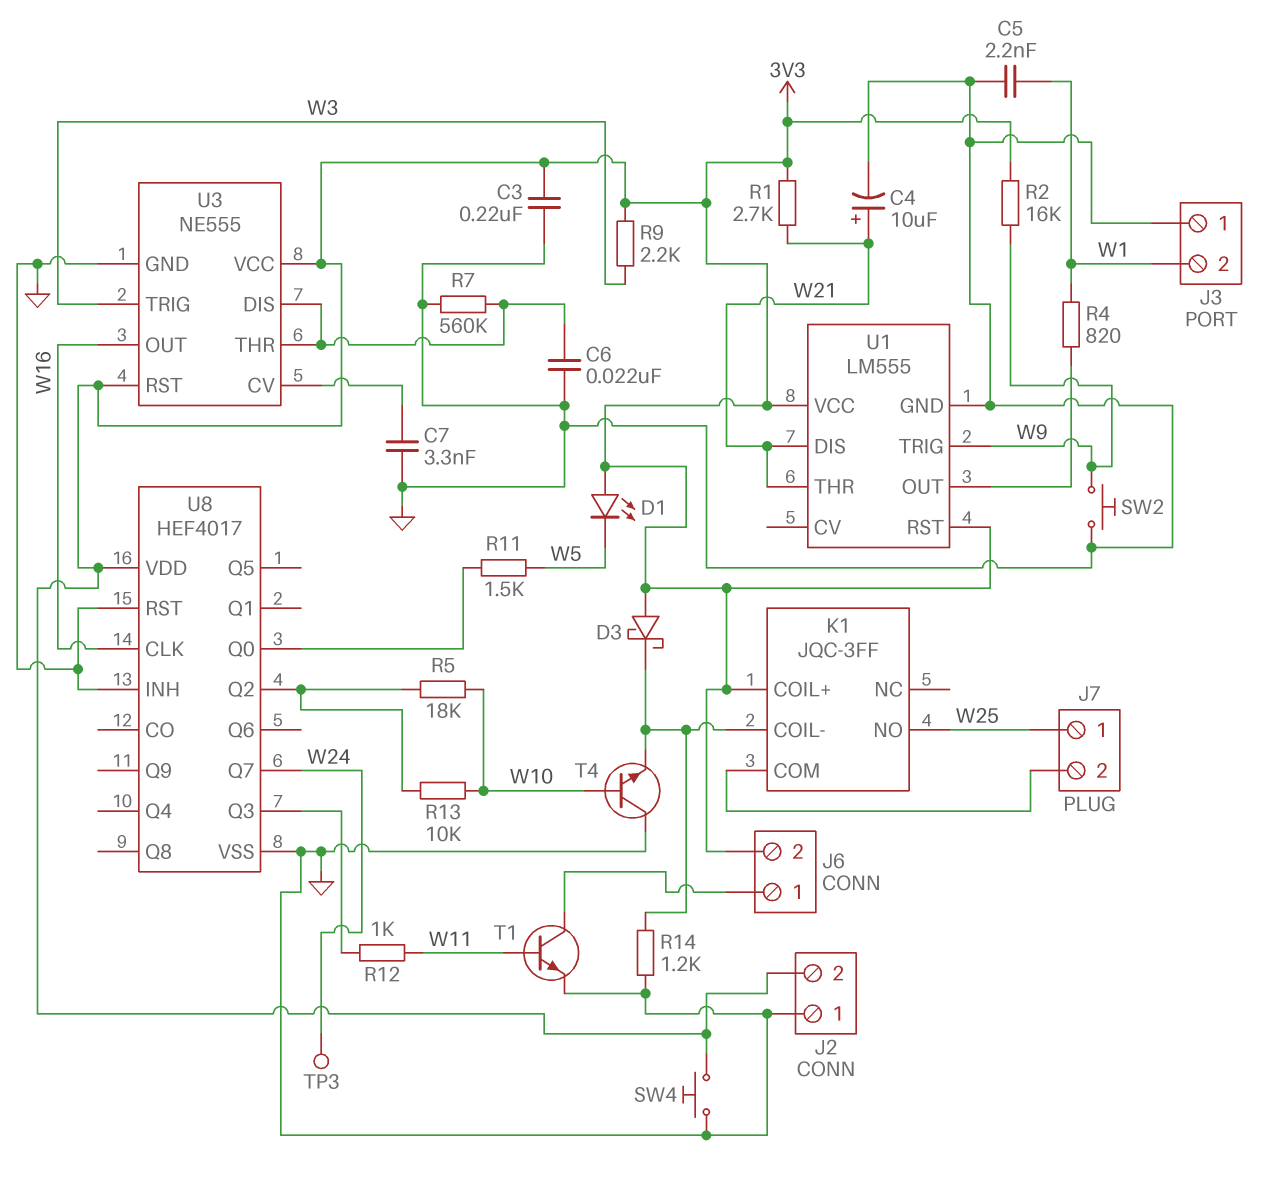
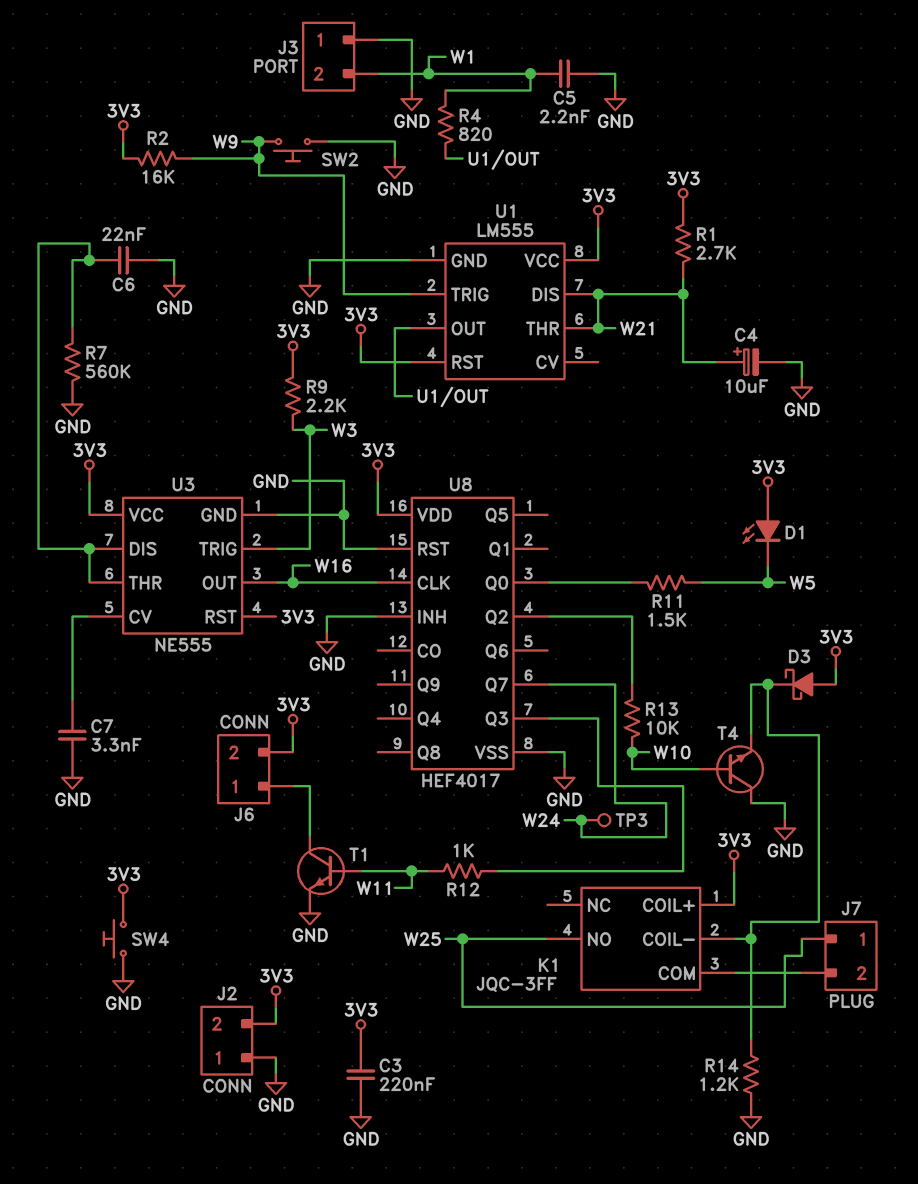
R5: 18k (U8/Q2, W10) -> none

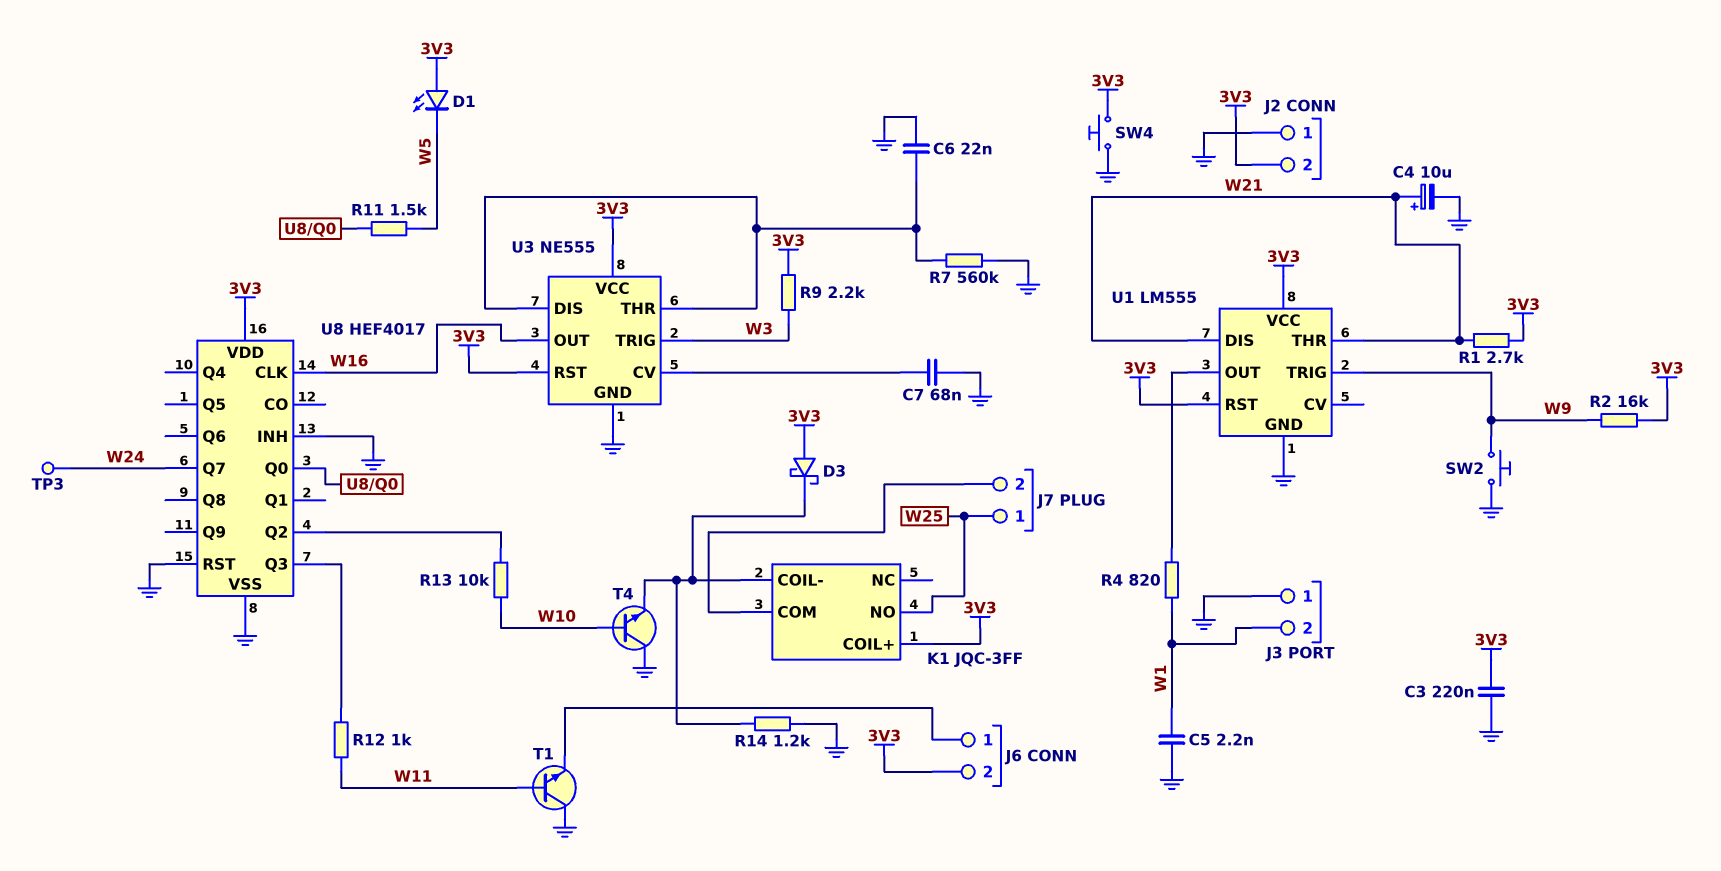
C7: 3.3nF (GND, U3/CV) -> 68nF (GND, U3/CV)
T1: NPN (B W11, C J6/1, E GND) -> NPN (B W11, C GND, E J6/1)

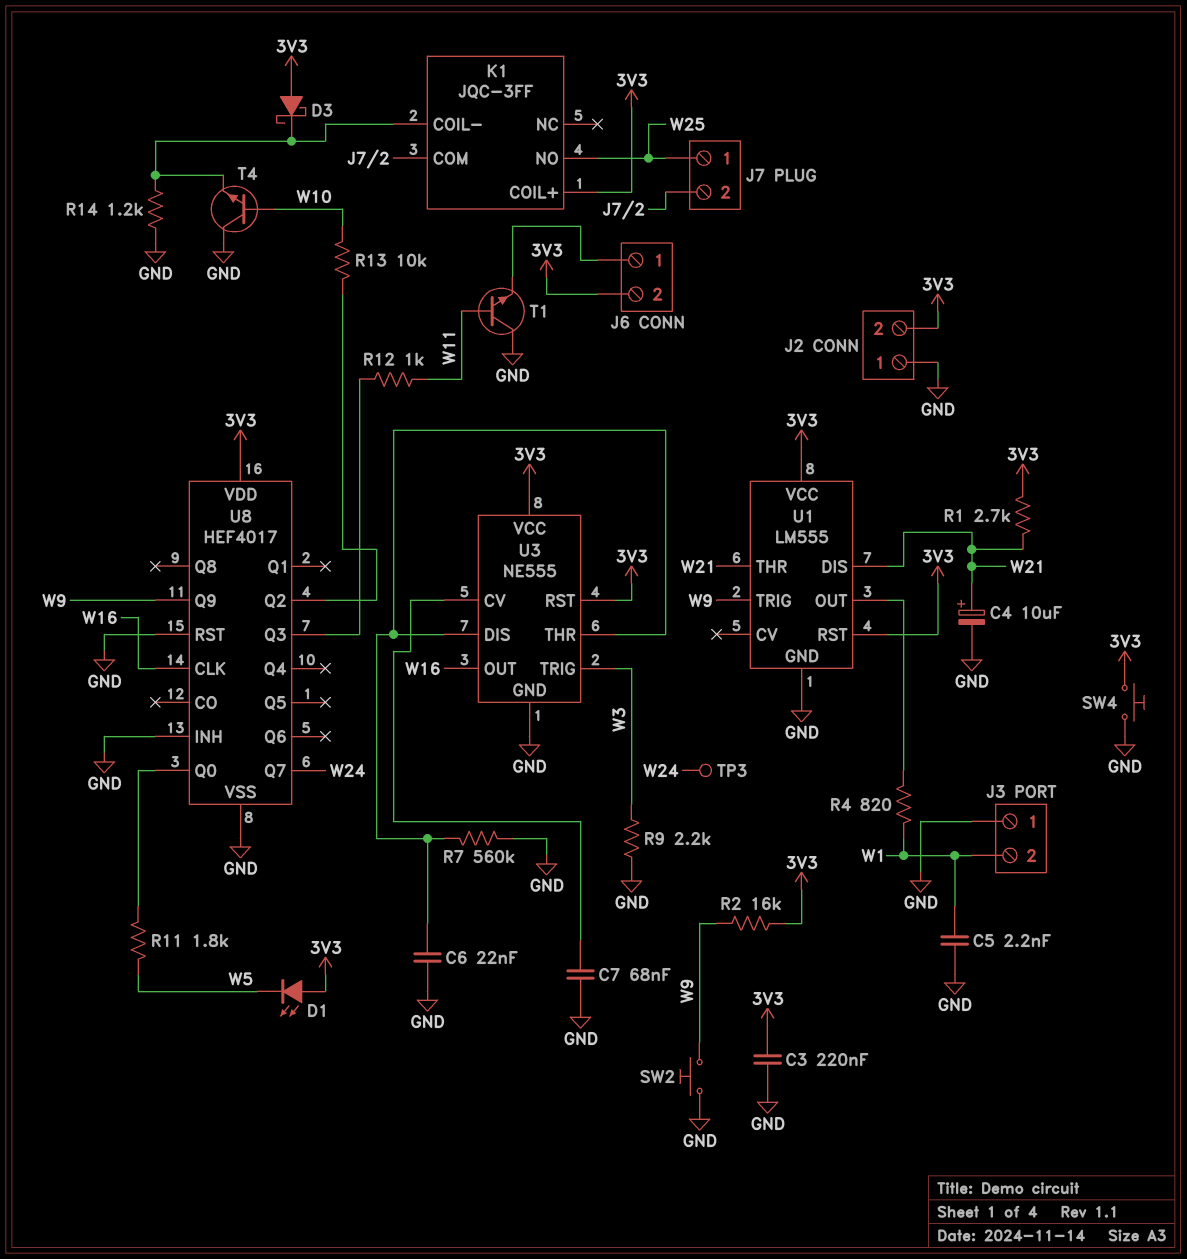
R9: 2.2k (3V3, W3) -> 2.2k (GND, W3)
R11: 1.5k (U8/Q0, W5) -> 1.8k (U8/Q0, W5)
U8 pin Q9: none -> W9

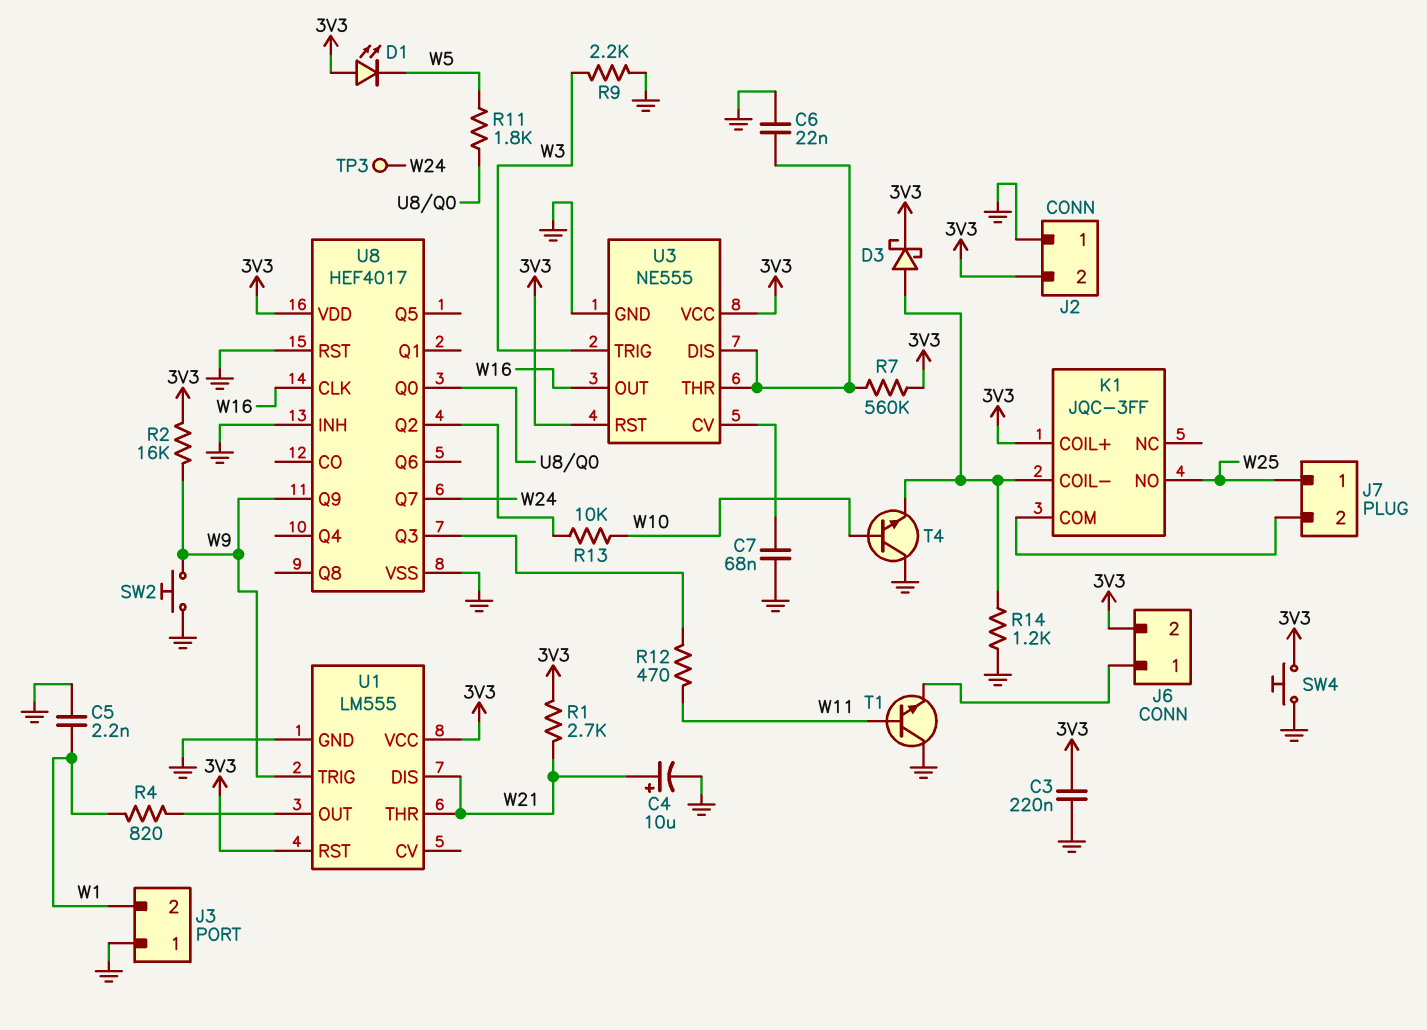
D3: schottky (A 3V3, K K1/COIL-) -> schottky (A K1/COIL-, K 3V3)
R7: 560k (GND, U3/DIS) -> 560k (3V3, U3/DIS)
R12: 1k (U8/Q3, W11) -> 470 (U8/Q3, W11)

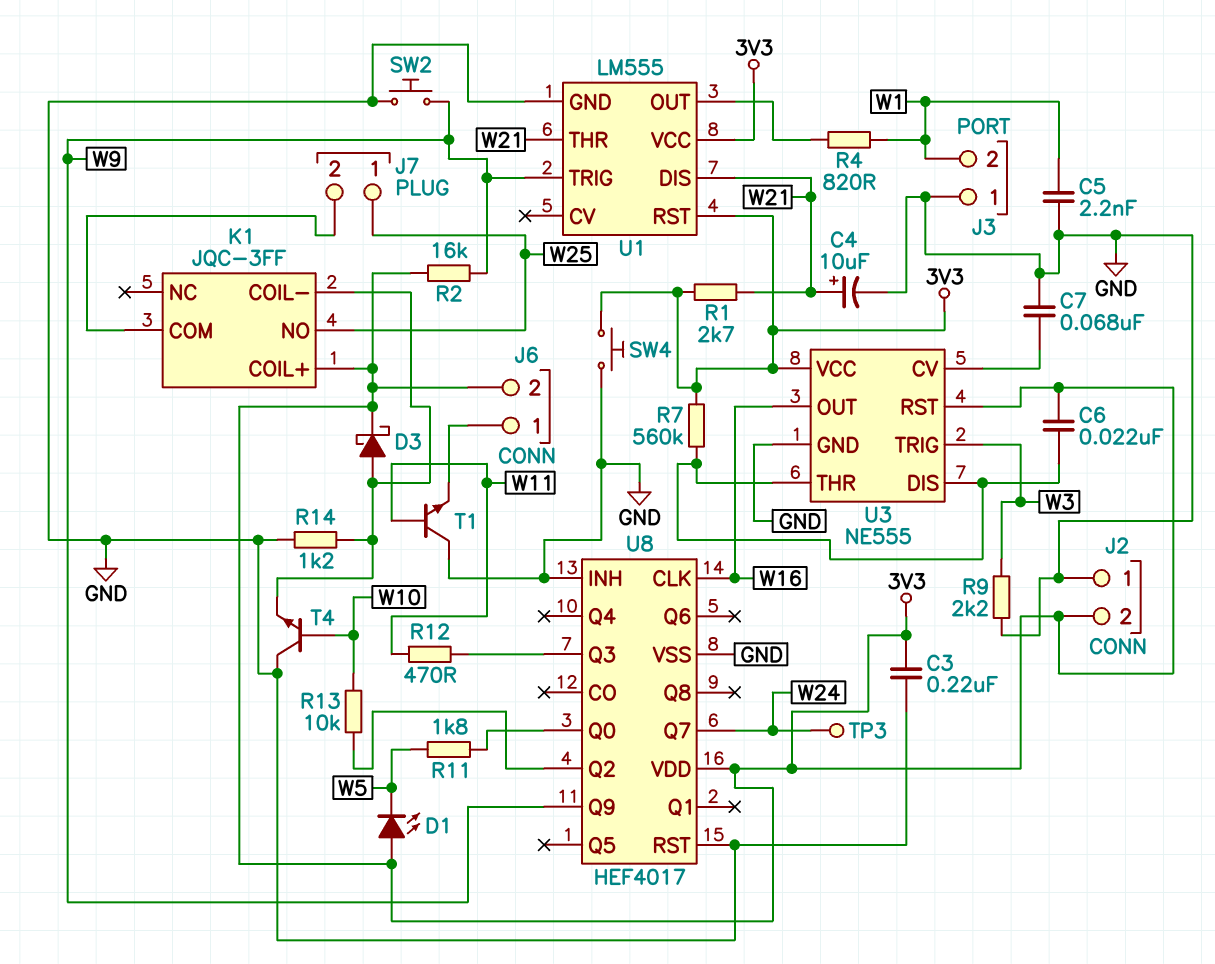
C6: 22nF (GND, U3/DIS) -> 22nF (3V3, U3/DIS)

